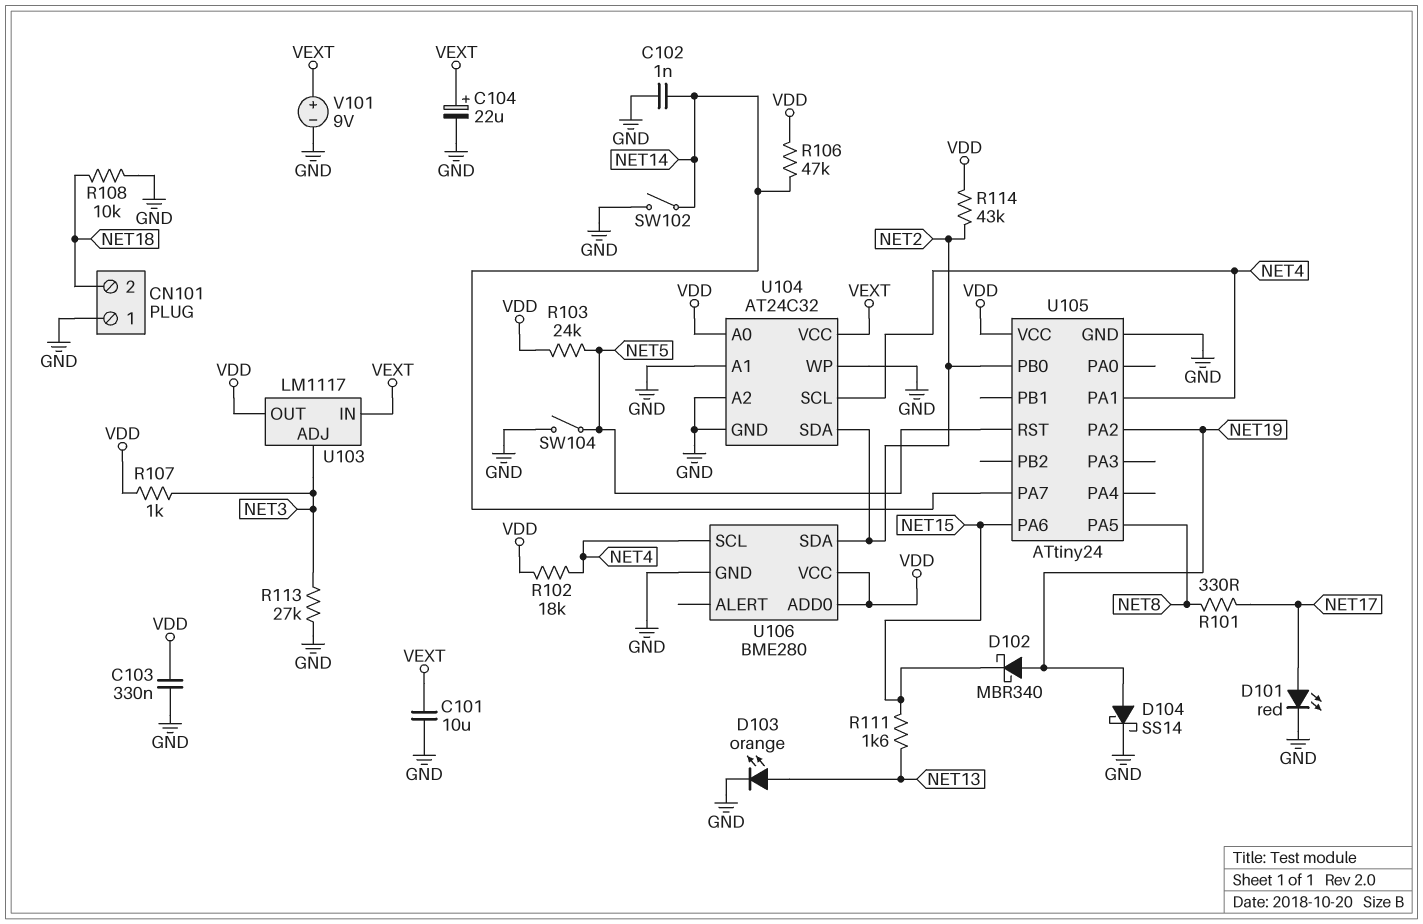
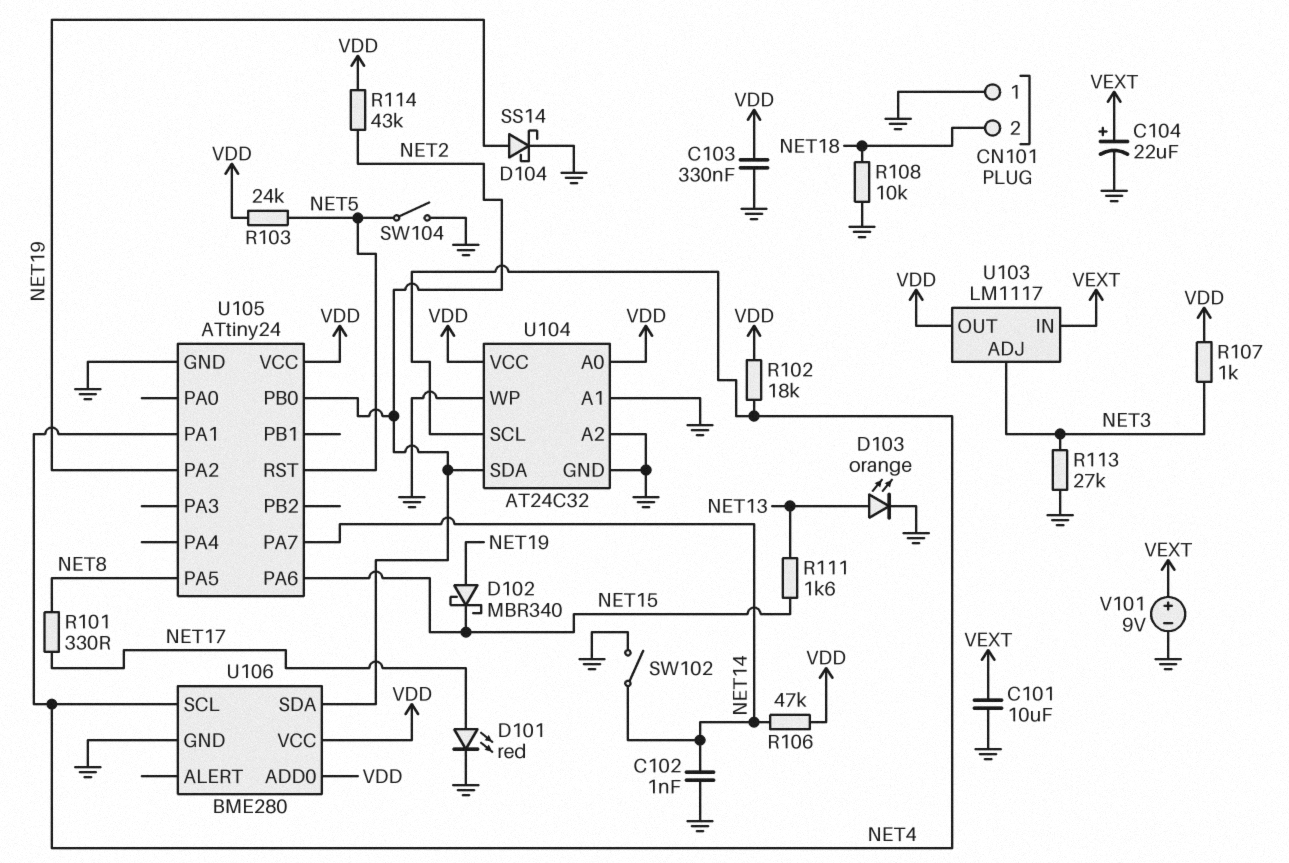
U104 pin VCC: VEXT -> VDD

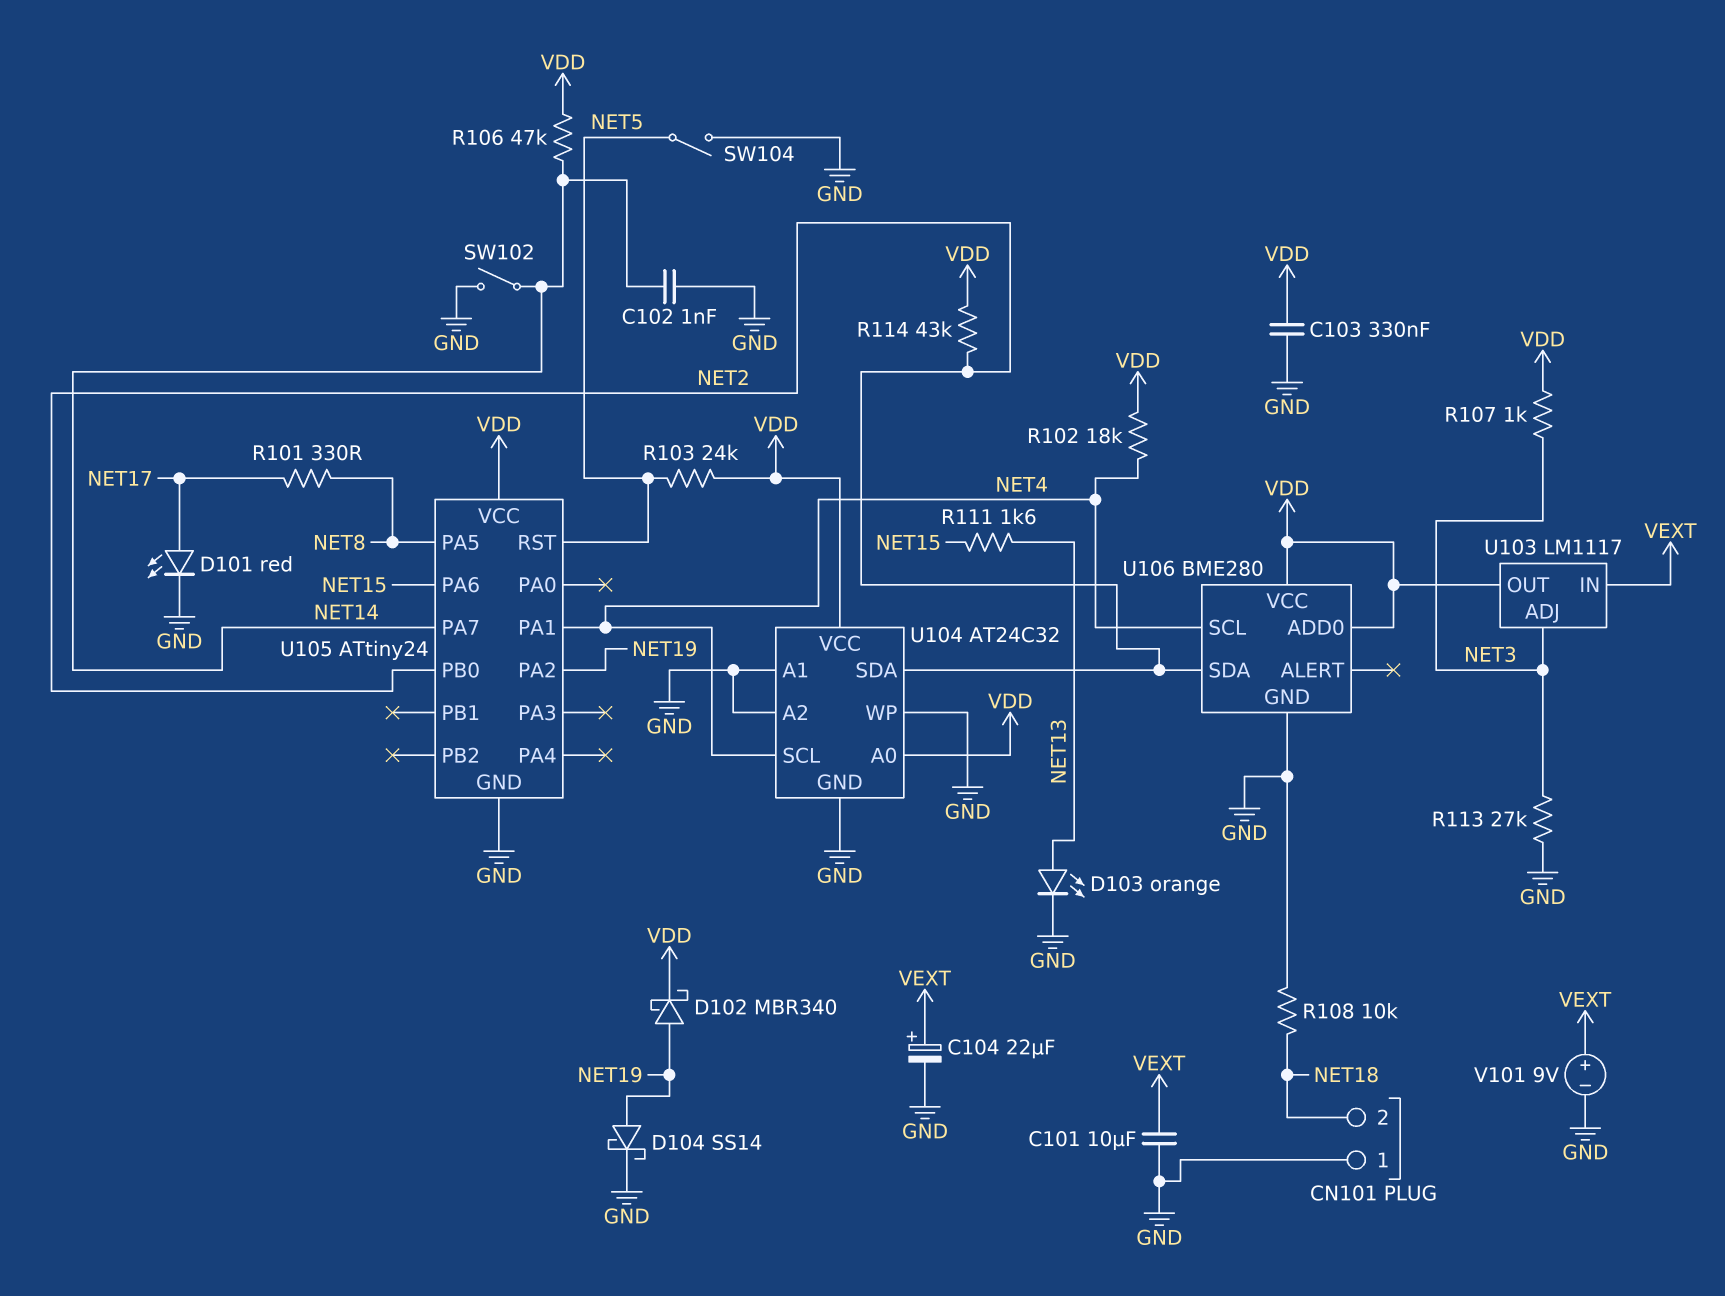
D102: schottky MBR340 (A NET19, K NET15) -> schottky MBR340 (A NET19, K VDD)

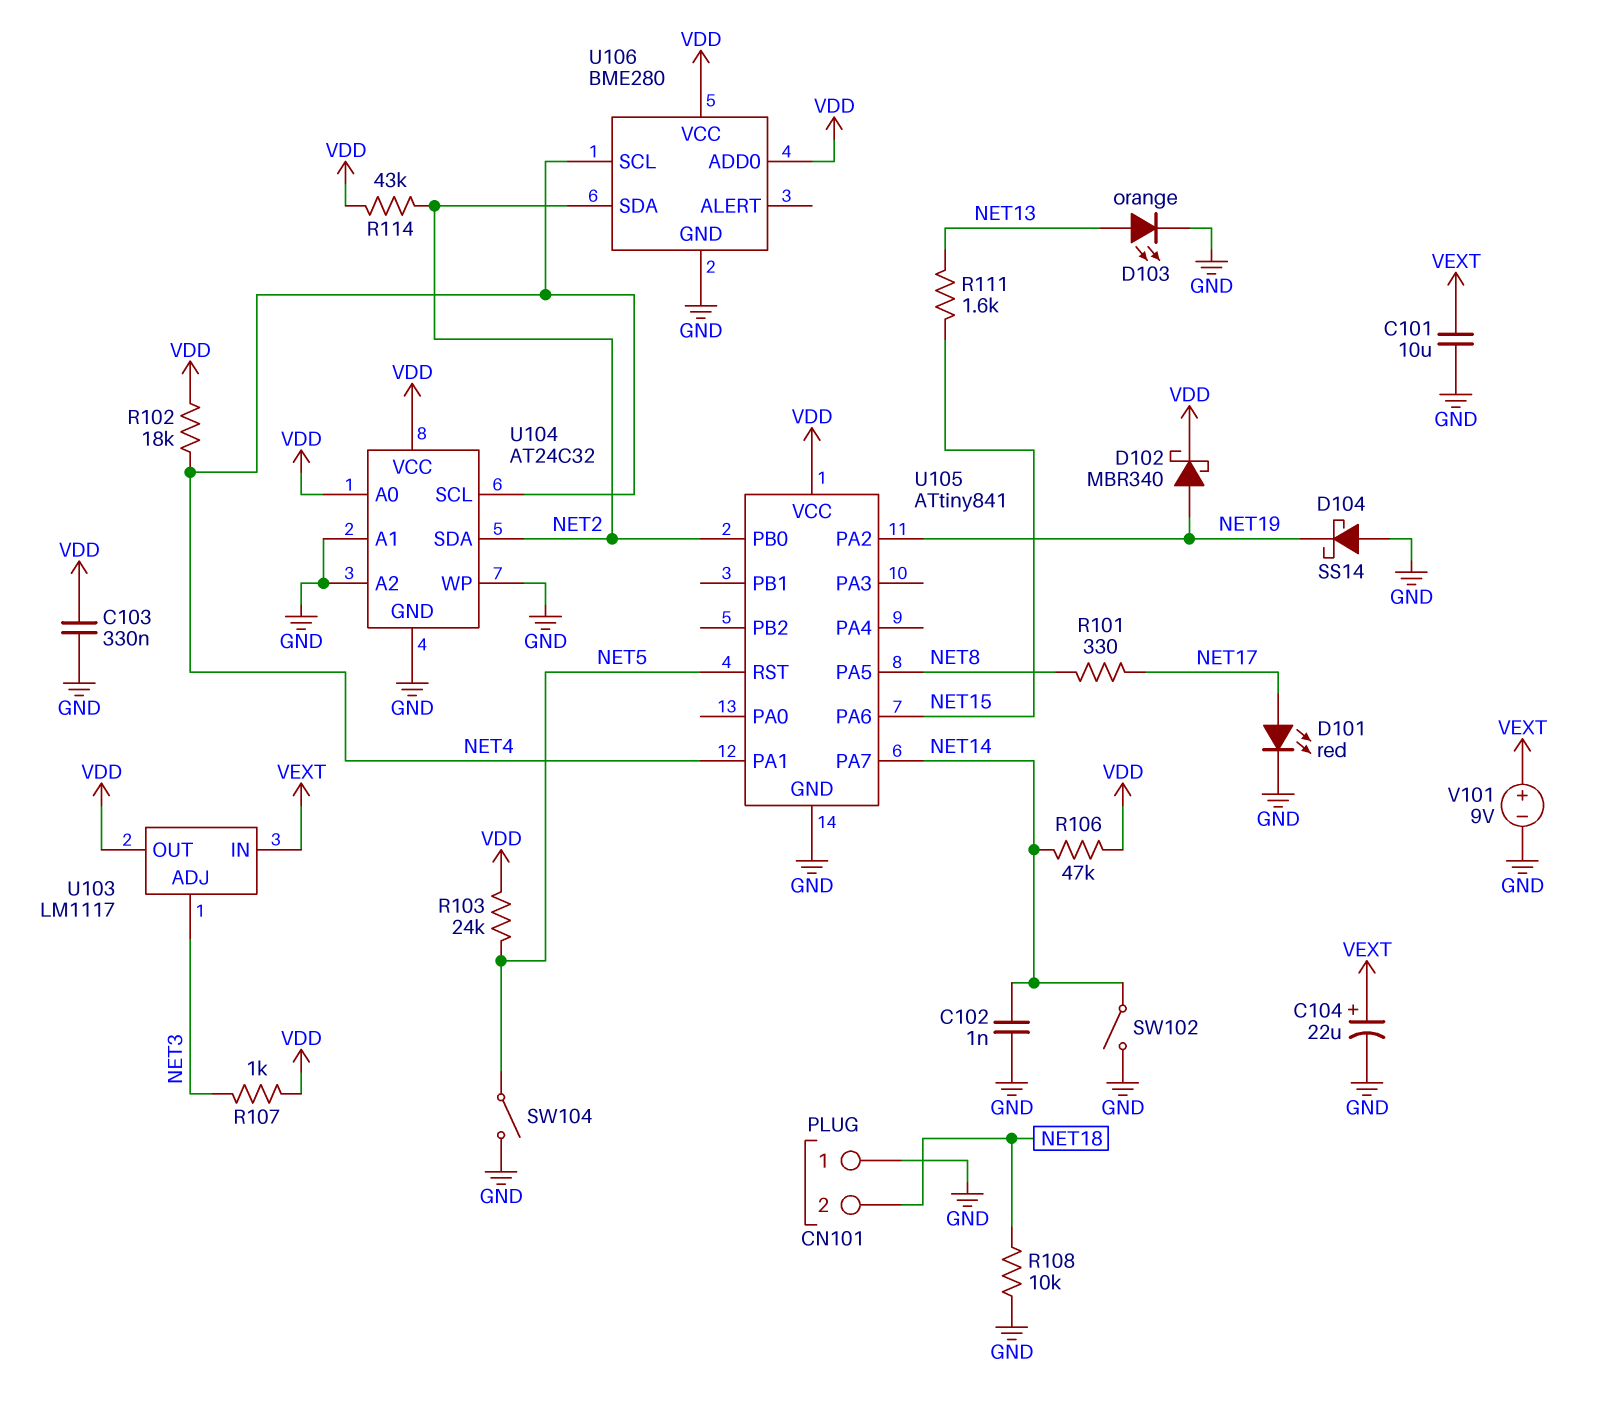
D104: schottky SS14 (A NET19, K GND) -> schottky SS14 (A GND, K NET19)
R113: 27k (GND, NET3) -> none
U105: ATtiny24 -> ATtiny841

